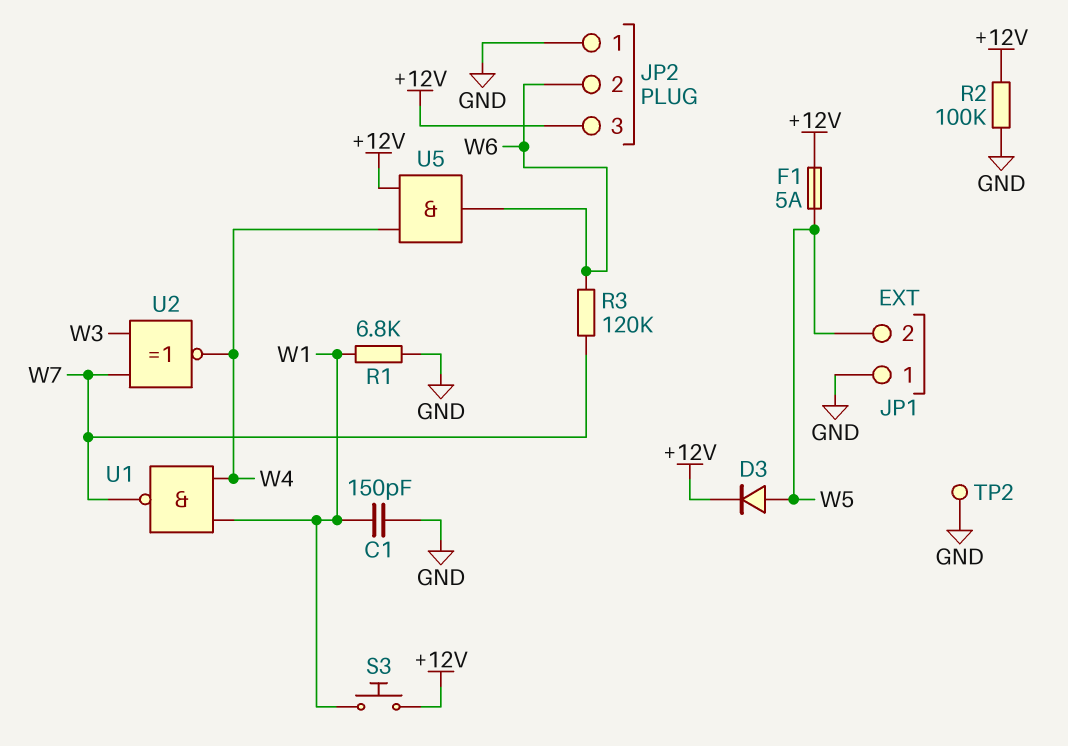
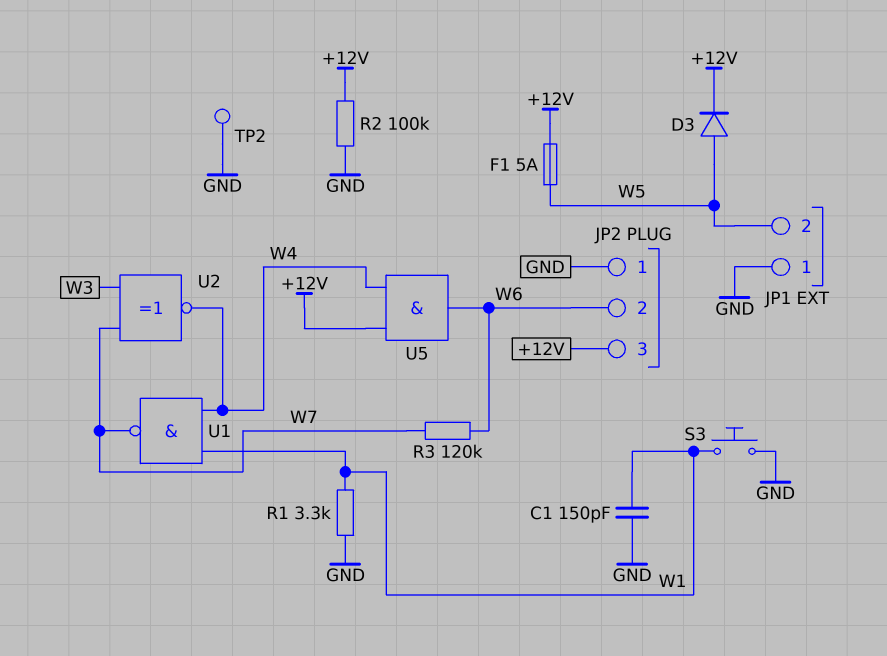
R1: 6.8k (GND, W1) -> 3.3k (GND, W1)
S3: button (+12V, W1) -> button (GND, W1)

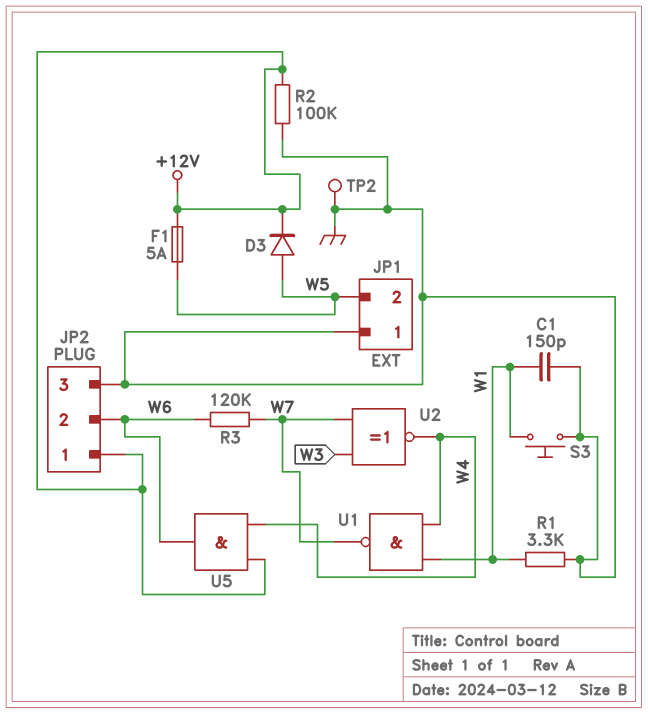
JP2 pin 1: GND -> +12V
JP2 pin 3: +12V -> GND

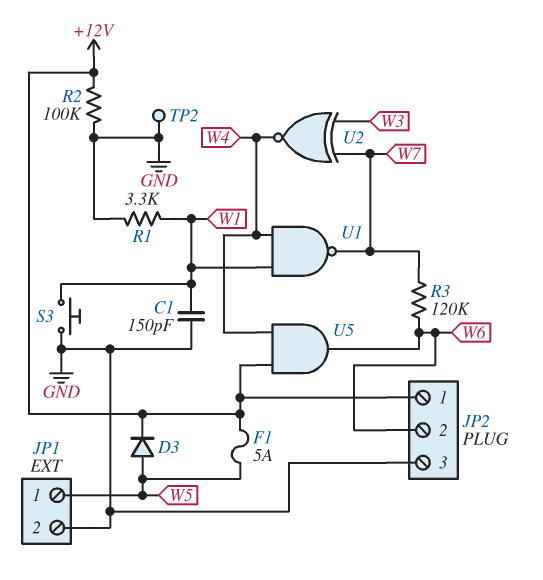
JP1 pin 1: GND -> W5
JP1 pin 2: W5 -> GND

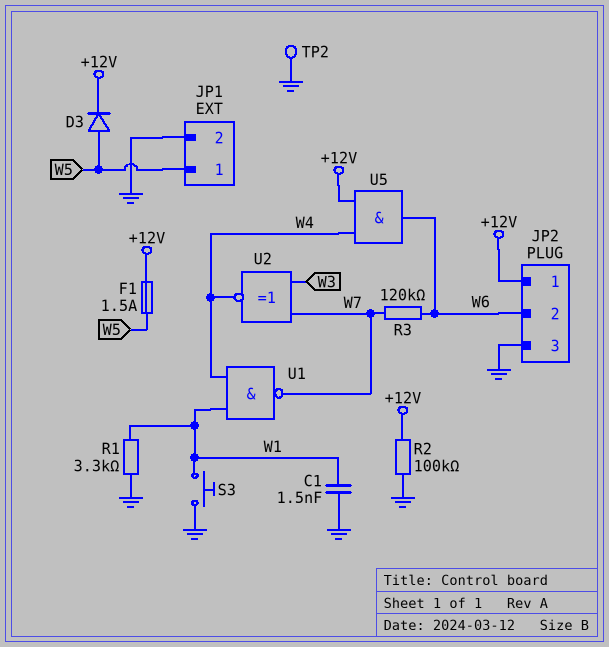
C1: 150pF (GND, W1) -> 1.5nF (GND, W1)
F1: 5A (+12V, W5) -> 1.5A (+12V, W5)

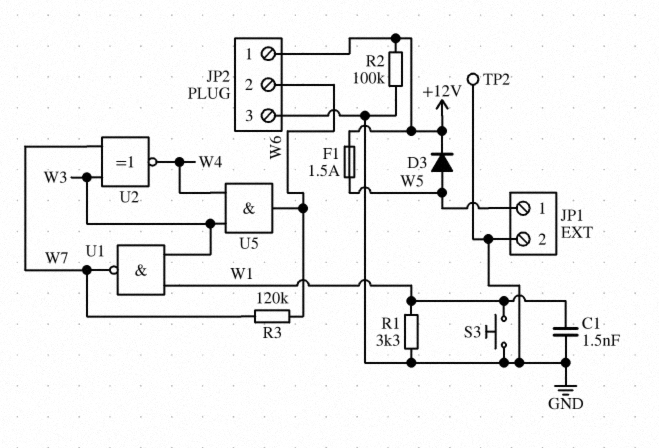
U1: NAND (in W1, in W4, out W7) -> NAND (in W1, in W3, out W7)
U5: AND (in +12V, in W4, out W6) -> AND (in W3, in W4, out W6)

